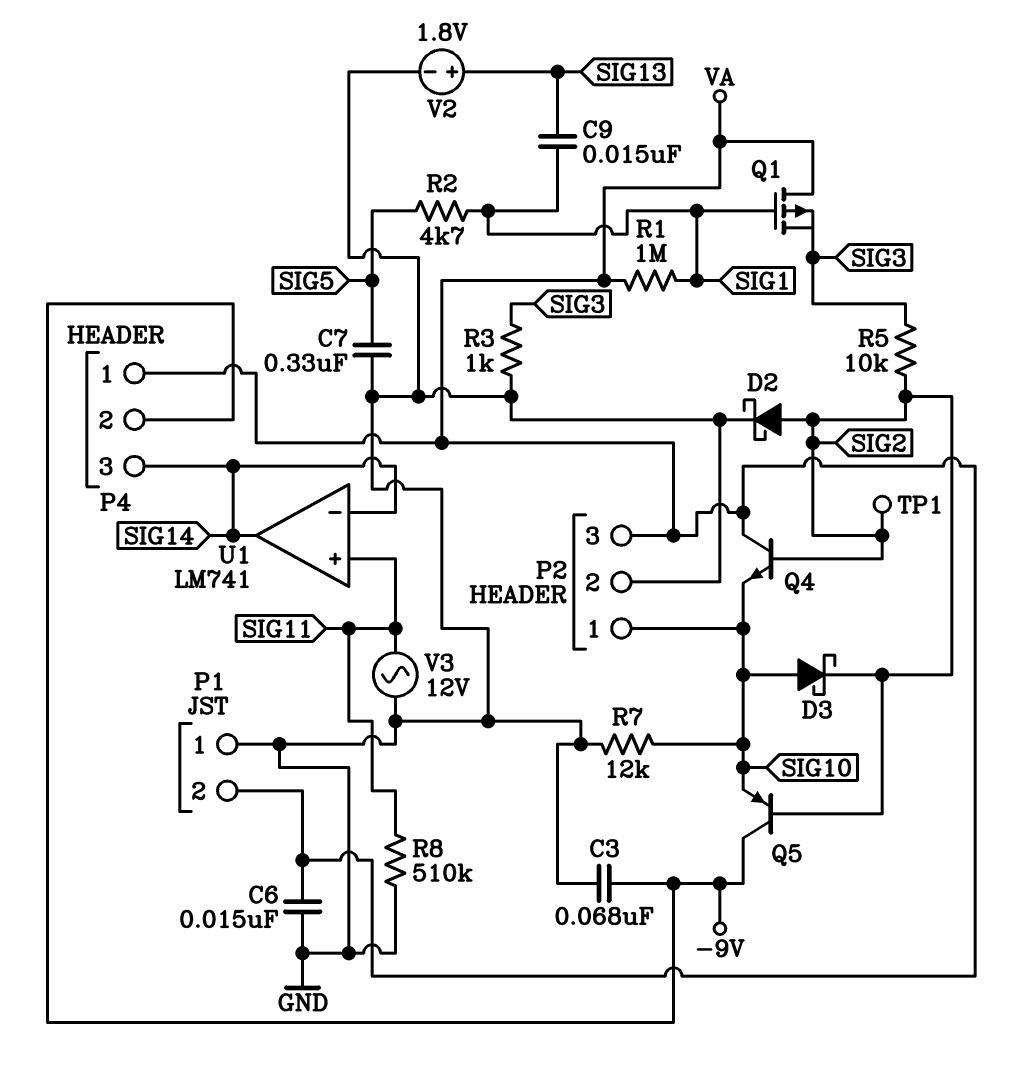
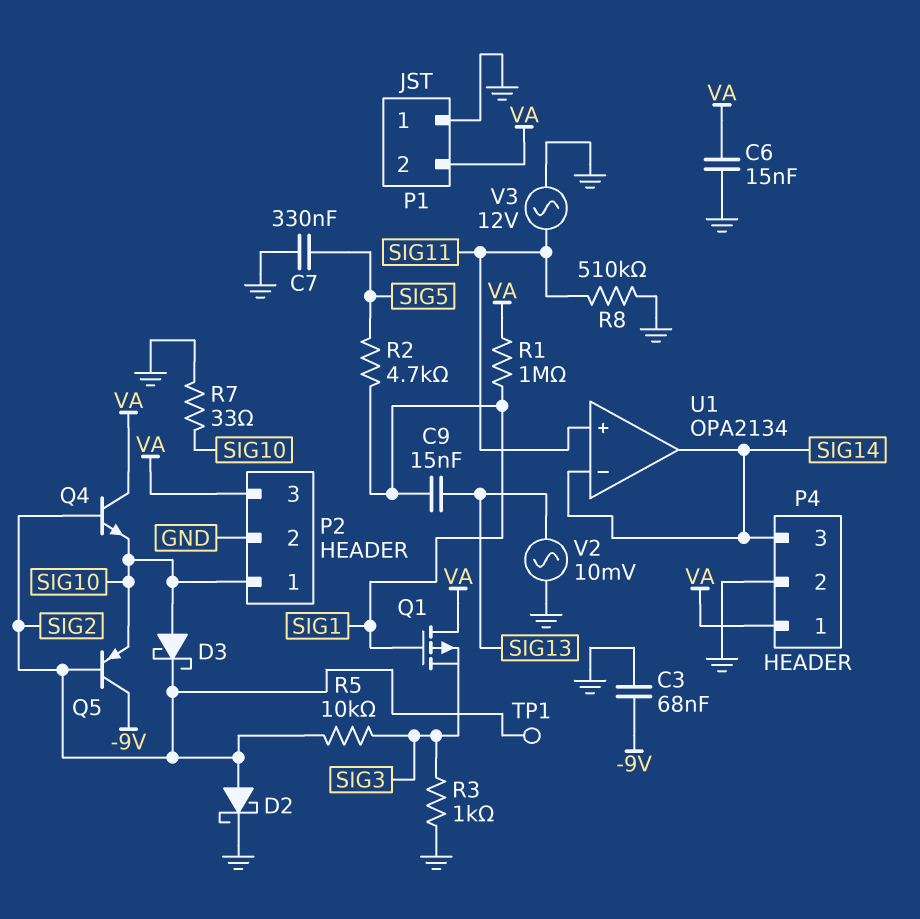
P4 pin 2: -9V -> GND
R7: 12k (GND, SIG10) -> 33 (GND, SIG10)
U1: LM741 -> OPA2134
V2: 1.8V (plus SIG13, minus GND) -> AC 10mV (GND, SIG13)

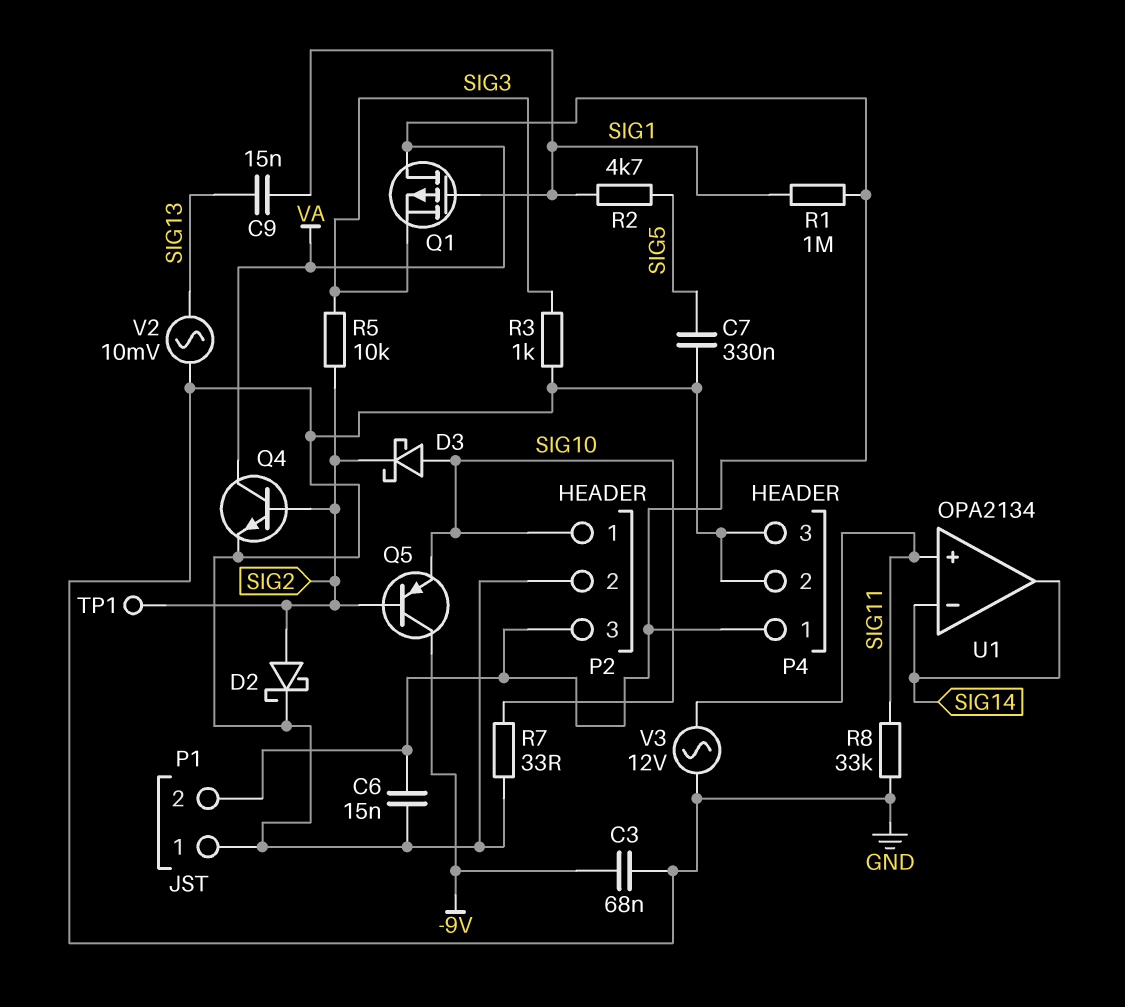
P4 pin 3: SIG14 -> GND
Q4: NPN (B SIG2, C VA, E SIG10) -> NPN (B SIG2, C VA, E GND)
R8: 510k (GND, SIG11) -> 33k (GND, SIG11)

